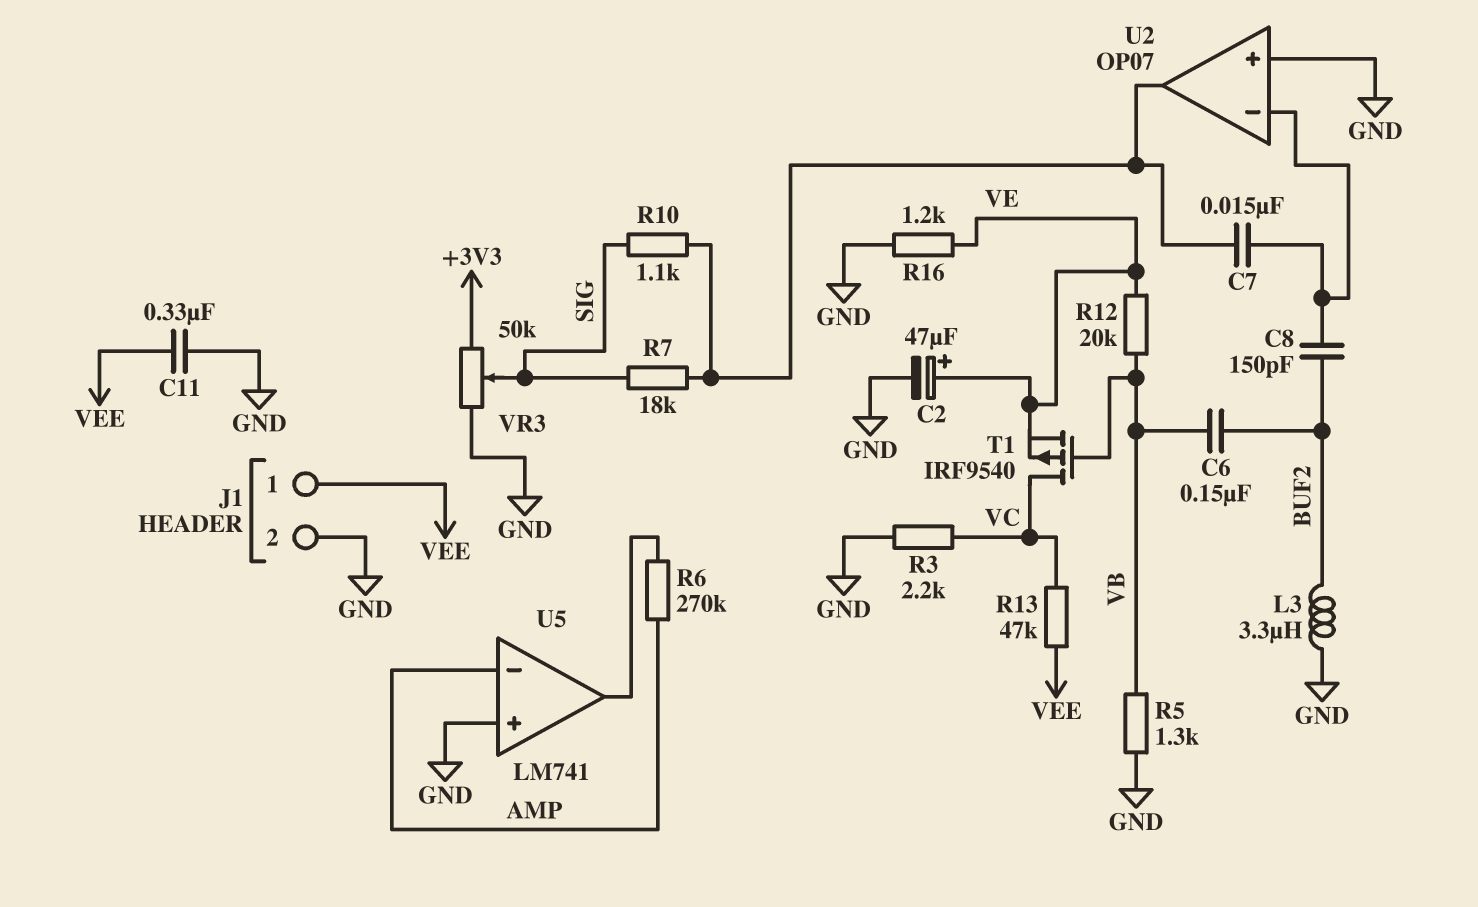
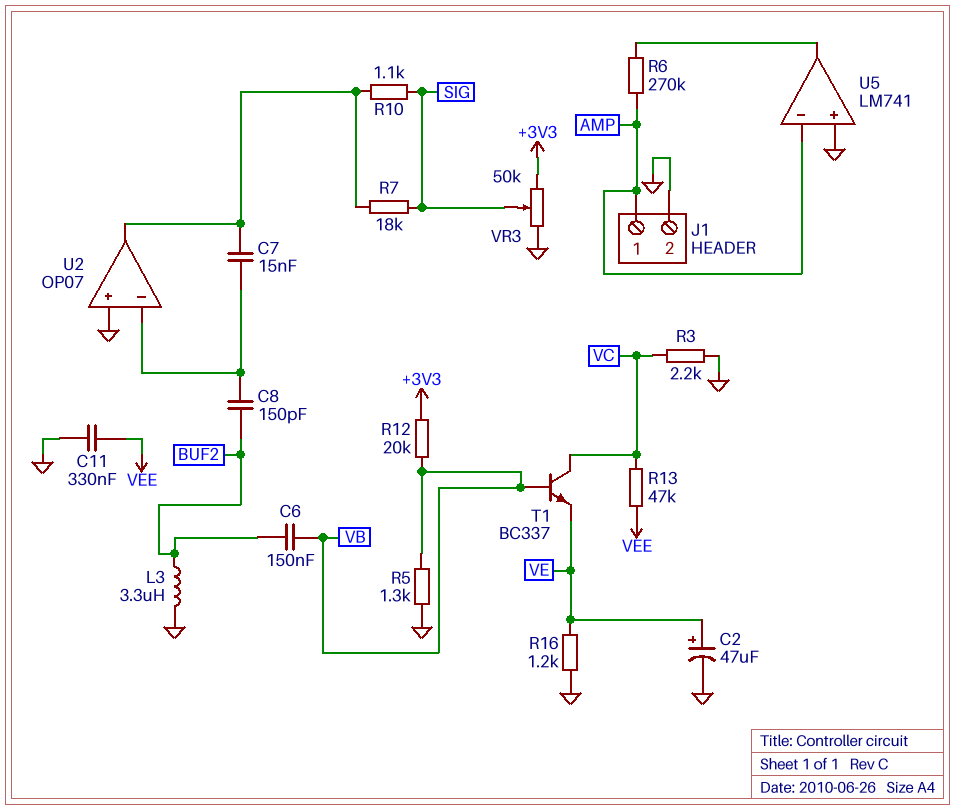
J1 pin 1: VEE -> AMP
R12: 20k (VB, VE) -> 20k (+3V3, VB)
T1: PMOS IRF9540 (G VB, D VC, S VE) -> NPN BC337 (B VB, C VC, E VE)

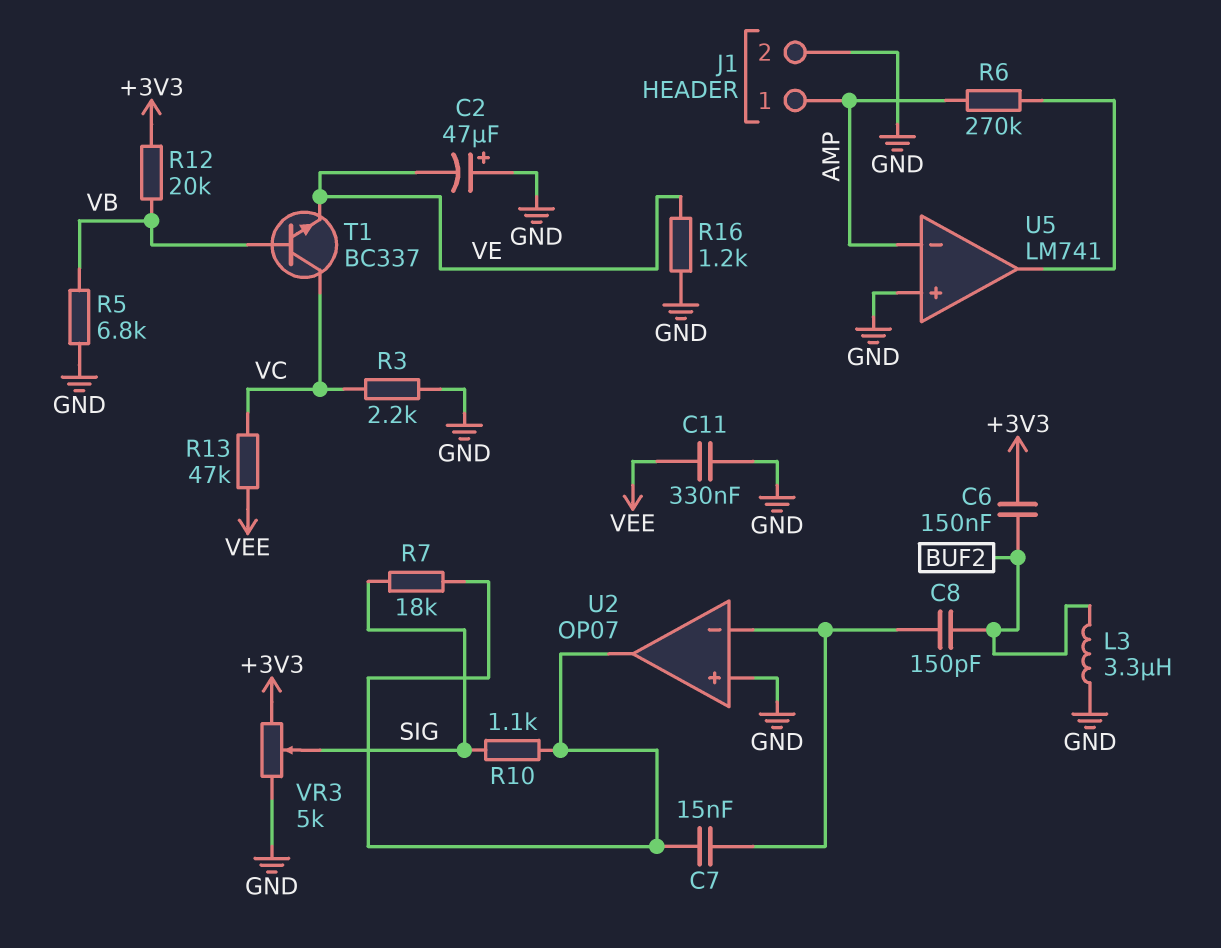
C2: 47uF (plus VE, minus GND) -> 47uF (plus GND, minus VE)
C6: 150nF (BUF2, VB) -> 150nF (+3V3, BUF2)
R5: 1.3k (GND, VB) -> 6.8k (GND, VB)
VR3: 50k (+3V3, GND, wiper SIG) -> 5k (+3V3, GND, wiper SIG)

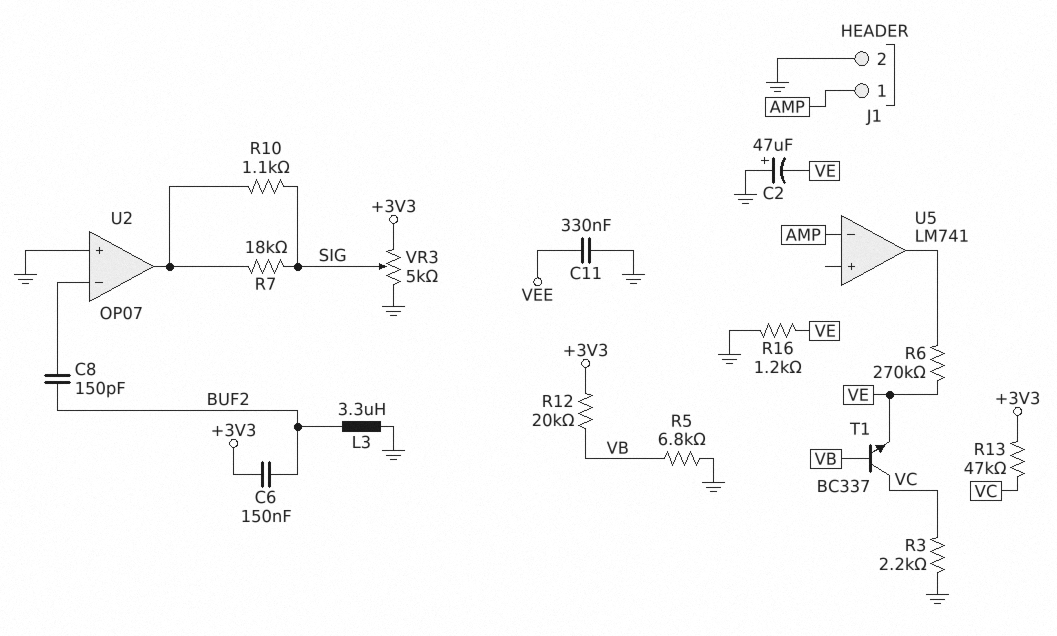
C7: 15nF (U2/in-, U2/out) -> none
R6: 270k (AMP, U5/out) -> 270k (U5/out, VE)
R13: 47k (VC, VEE) -> 47k (+3V3, VC)
U5 pin in+: GND -> none

